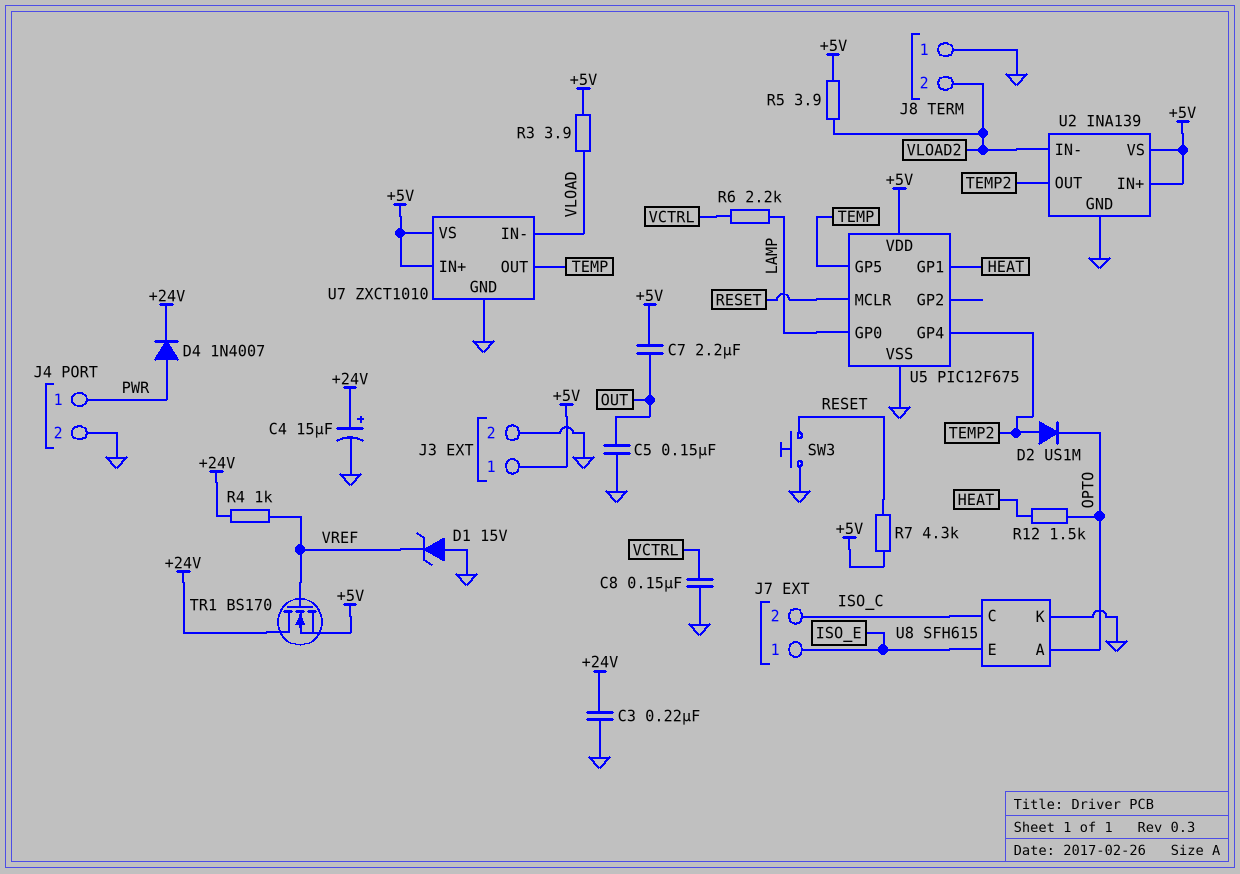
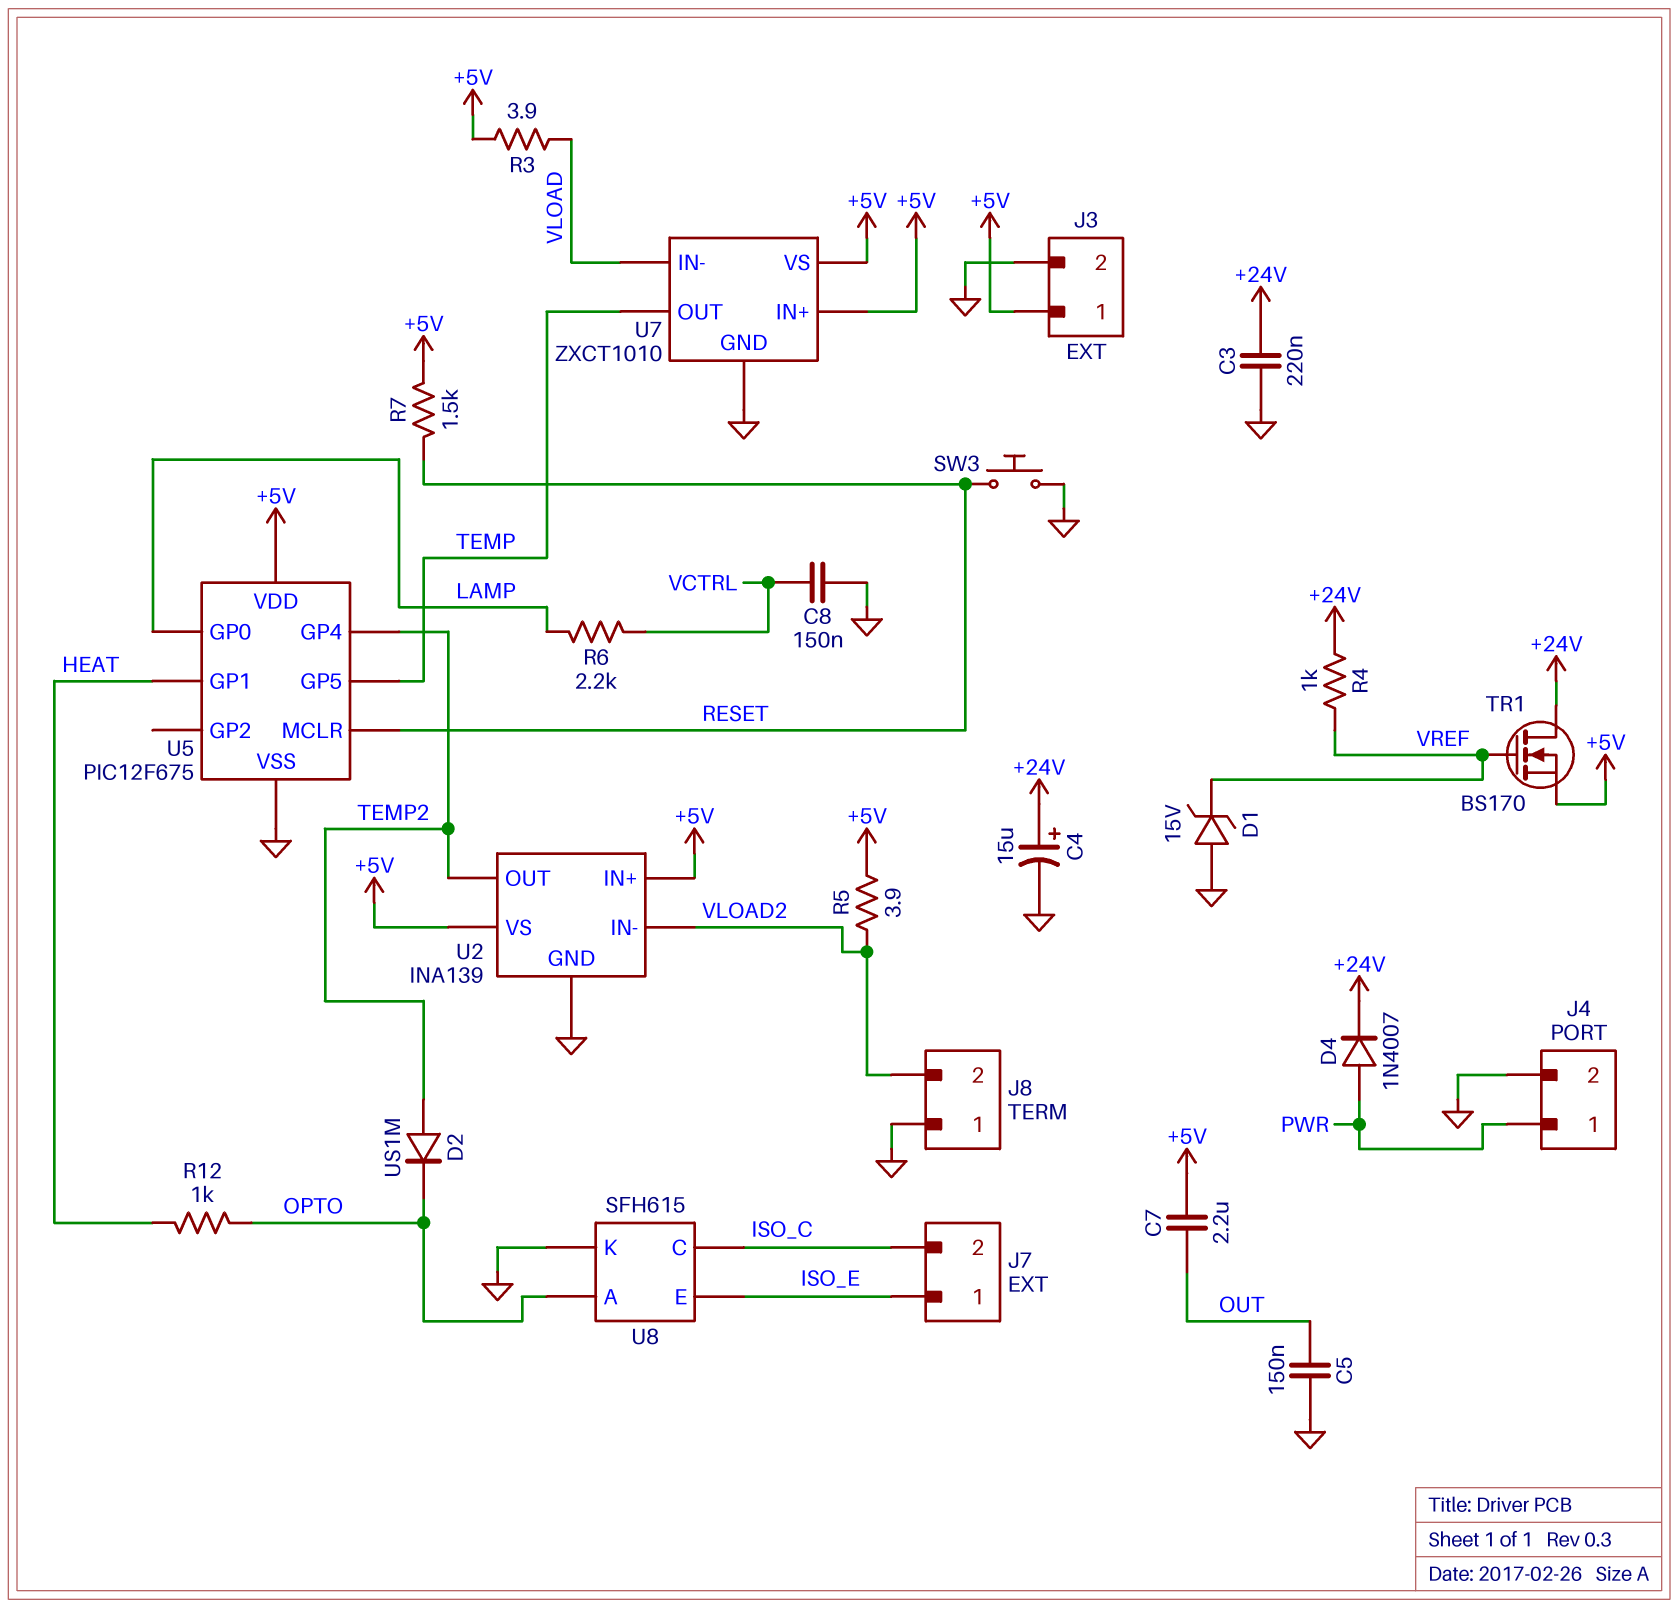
R7: 4.3k (+5V, RESET) -> 1.5k (+5V, RESET)
R12: 1.5k (HEAT, OPTO) -> 1k (HEAT, OPTO)

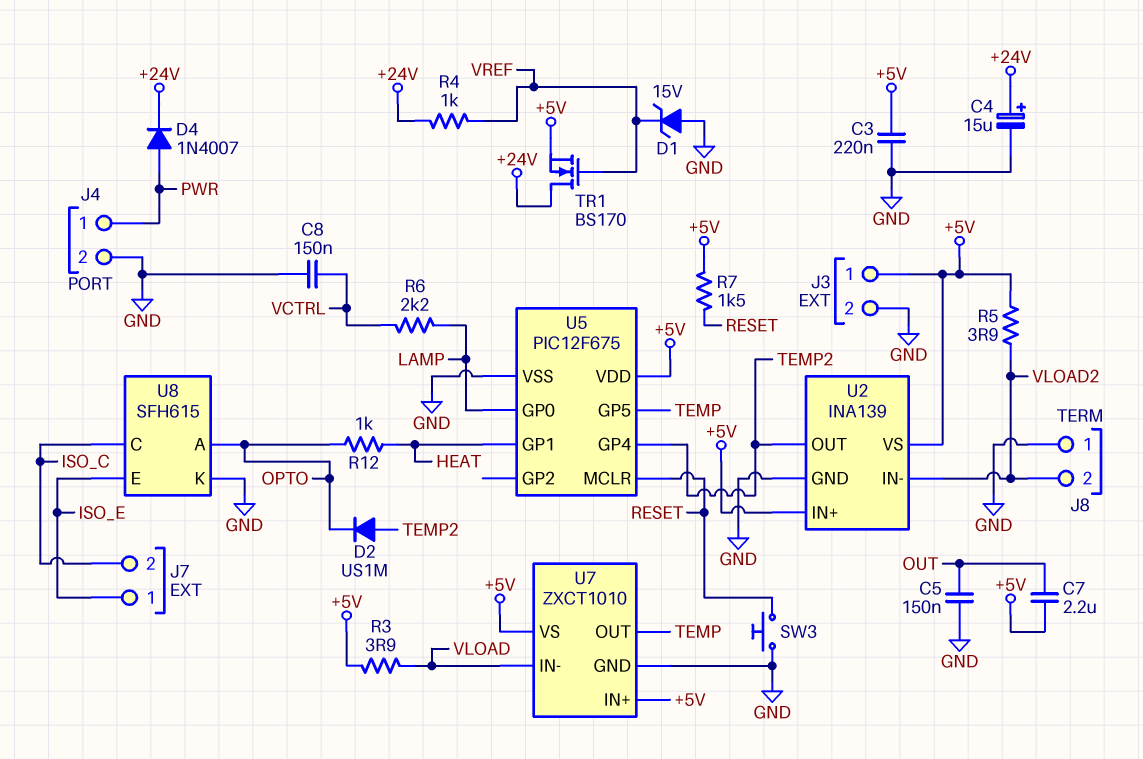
C3: 220nF (+24V, GND) -> 220nF (+5V, GND)

